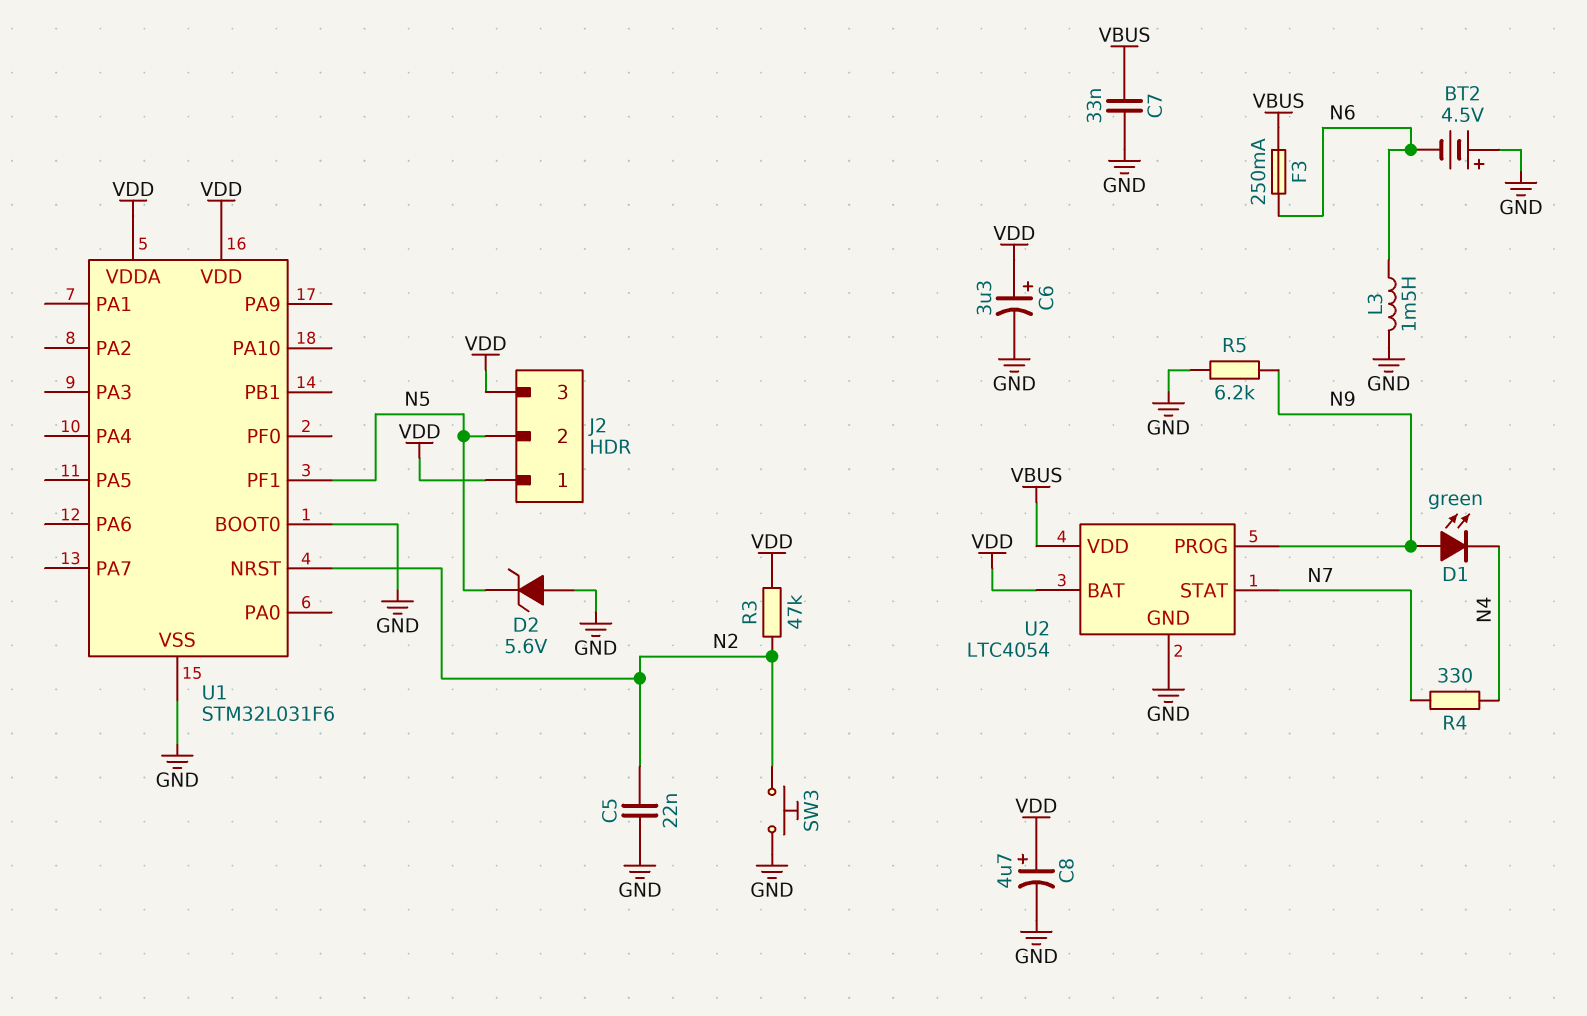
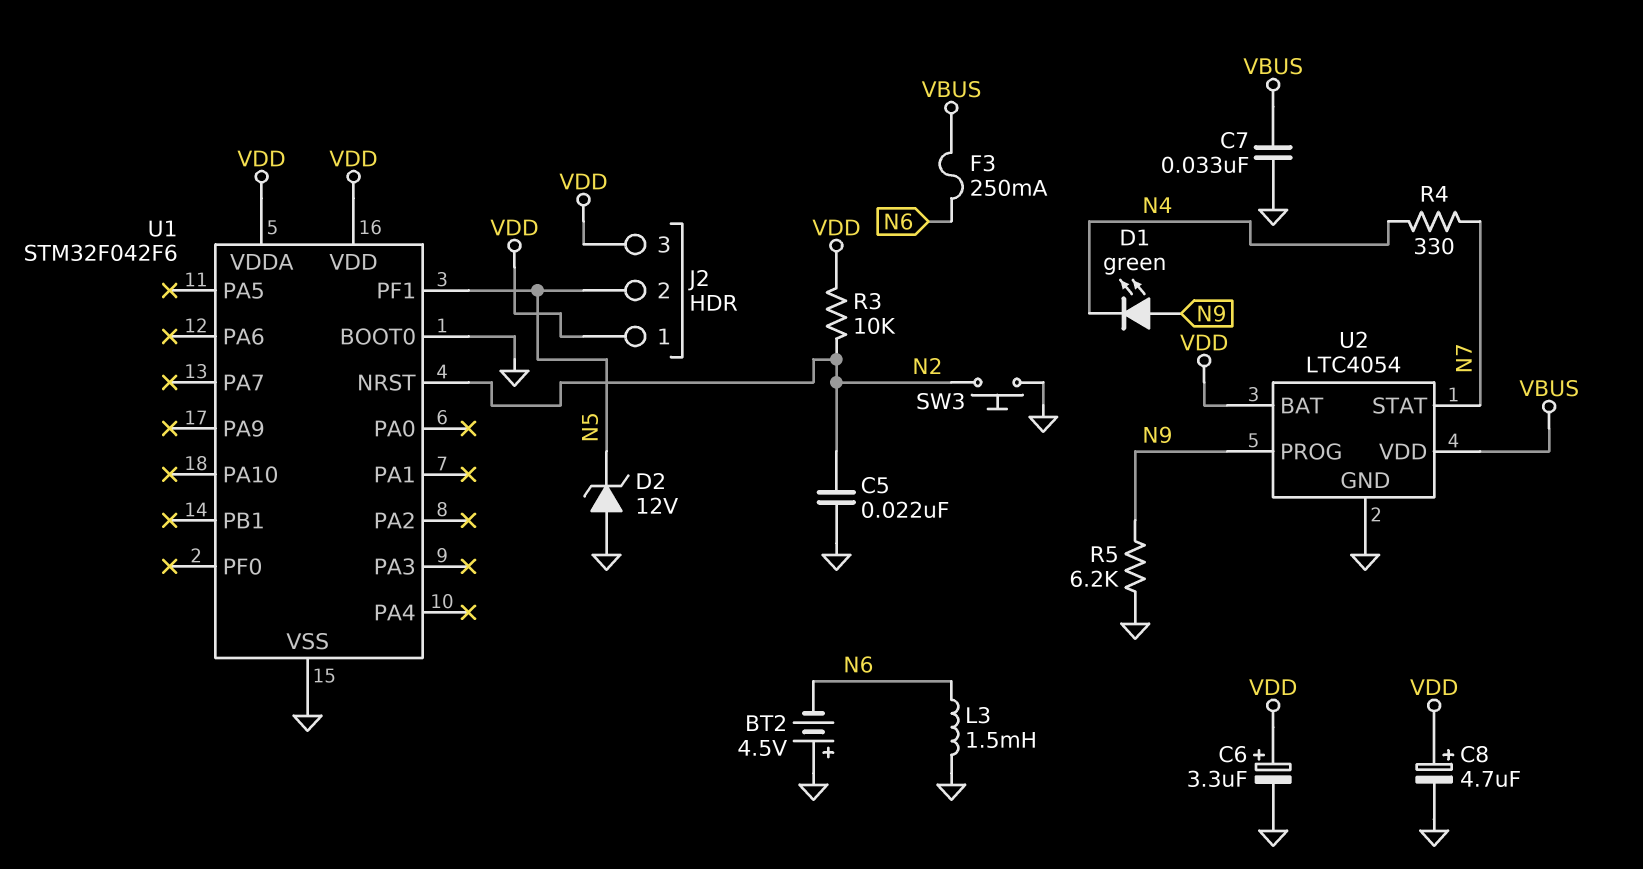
D2: zener 5.6V (A GND, K N5) -> zener 12V (A GND, K N5)
R3: 47k (N2, VDD) -> 10k (N2, VDD)
U1: STM32L031F6 -> STM32F042F6

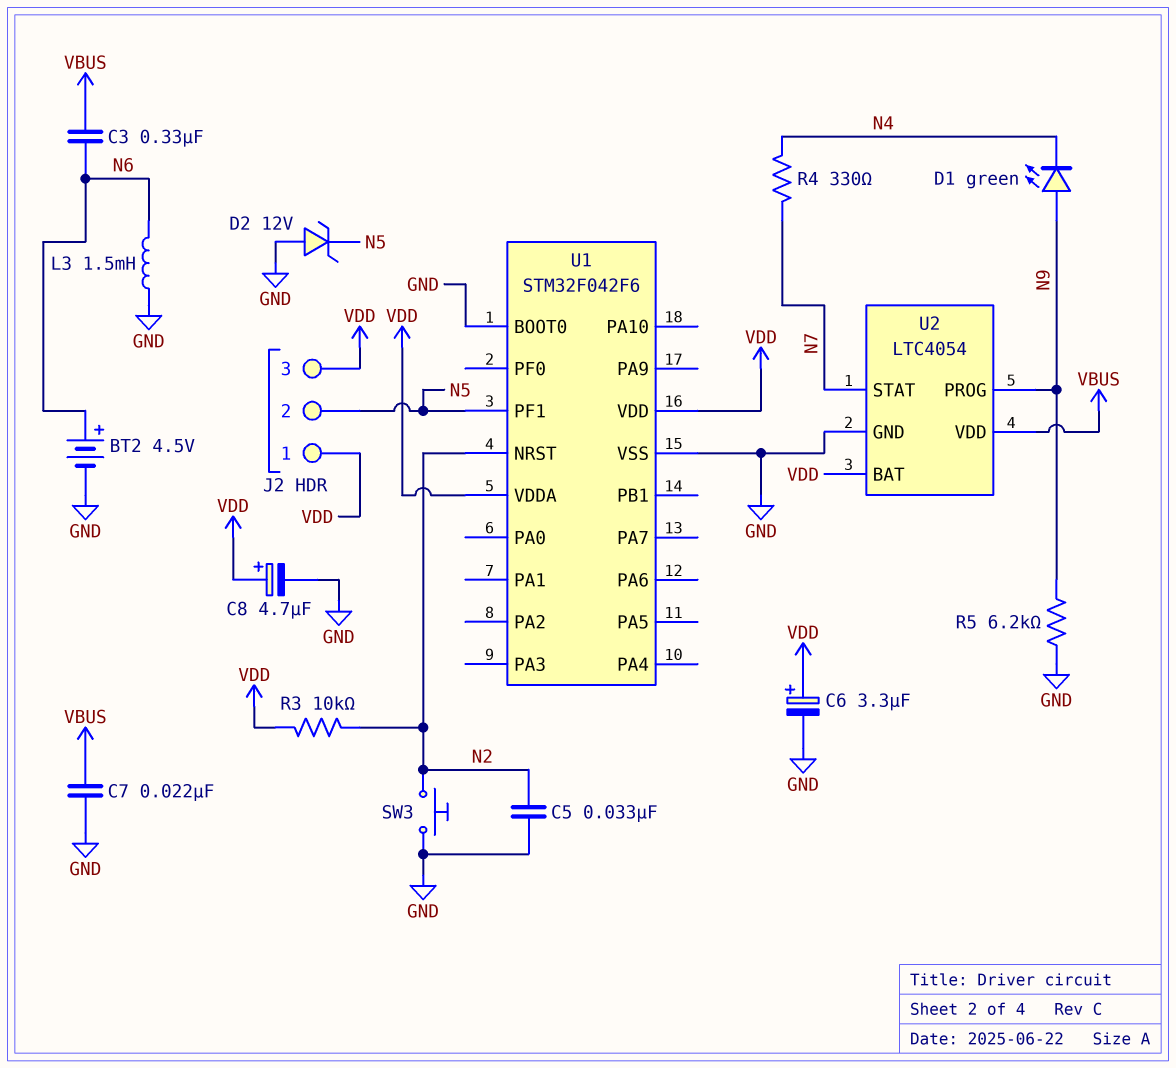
BT2: 4.5V (plus GND, minus N6) -> 4.5V (plus N6, minus GND)
C3: none -> 330nF (N6, VBUS)
C5: 22nF (GND, N2) -> 33nF (GND, N2)
C7: 33nF (GND, VBUS) -> 22nF (GND, VBUS)
F3: 250mA (N6, VBUS) -> none

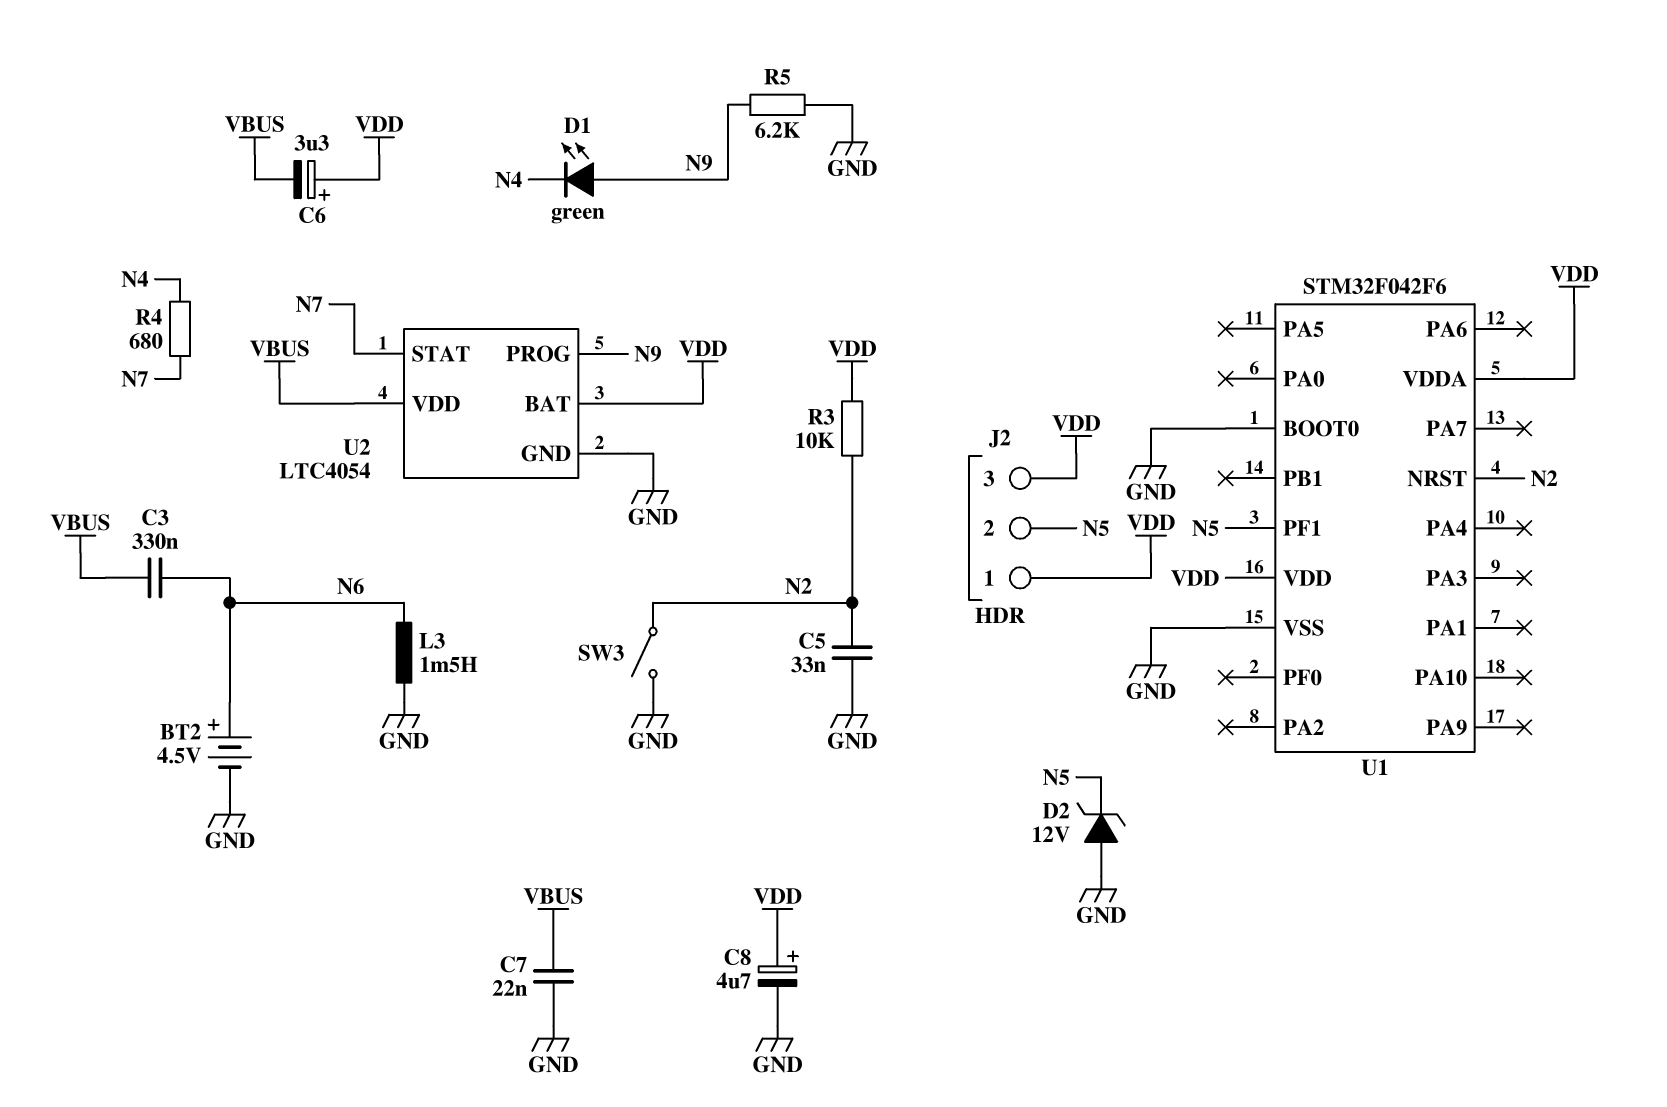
C6: 3.3uF (plus VDD, minus GND) -> 3.3uF (plus VDD, minus VBUS)
R4: 330 (N4, N7) -> 680 (N4, N7)
SW3: button (GND, N2) -> switch (GND, N2)

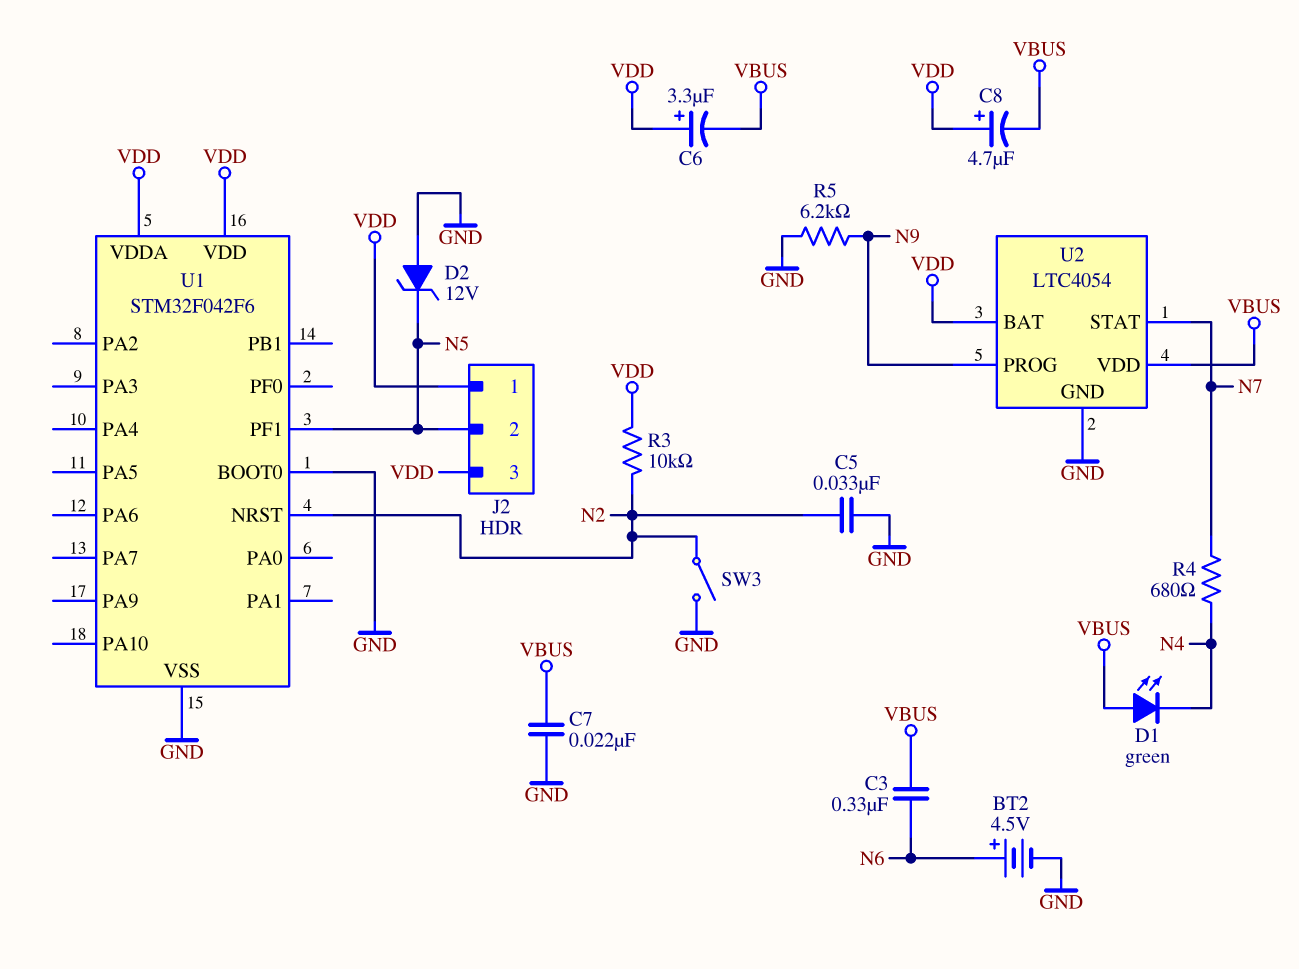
C8: 4.7uF (plus VDD, minus GND) -> 4.7uF (plus VDD, minus VBUS)
D1: LED green (A N9, K N4) -> LED green (A VBUS, K N4)
L3: 1.5mH (GND, N6) -> none

